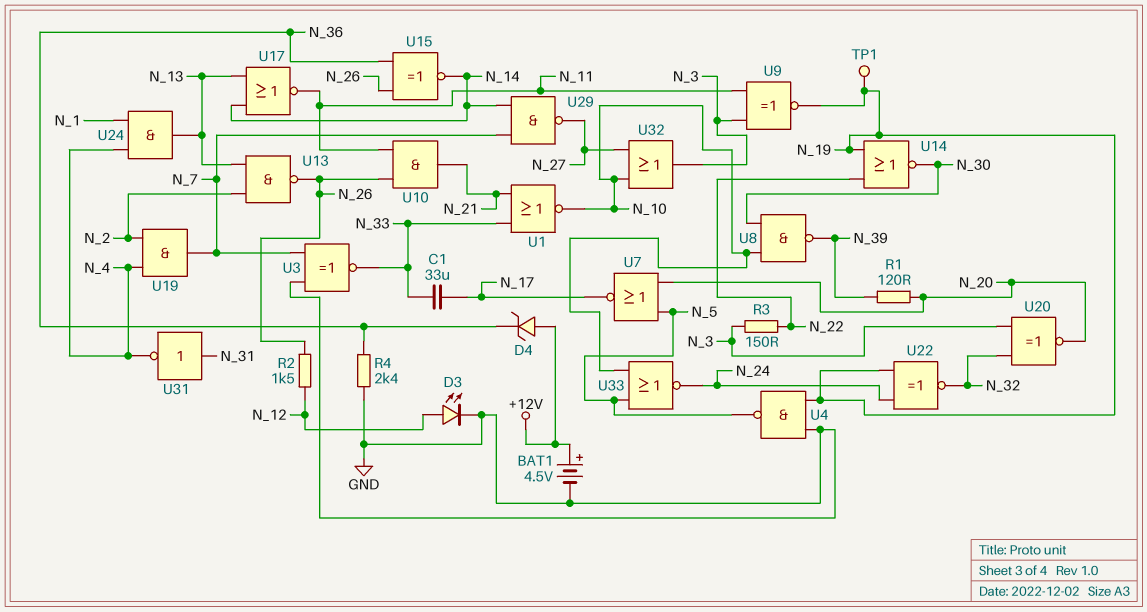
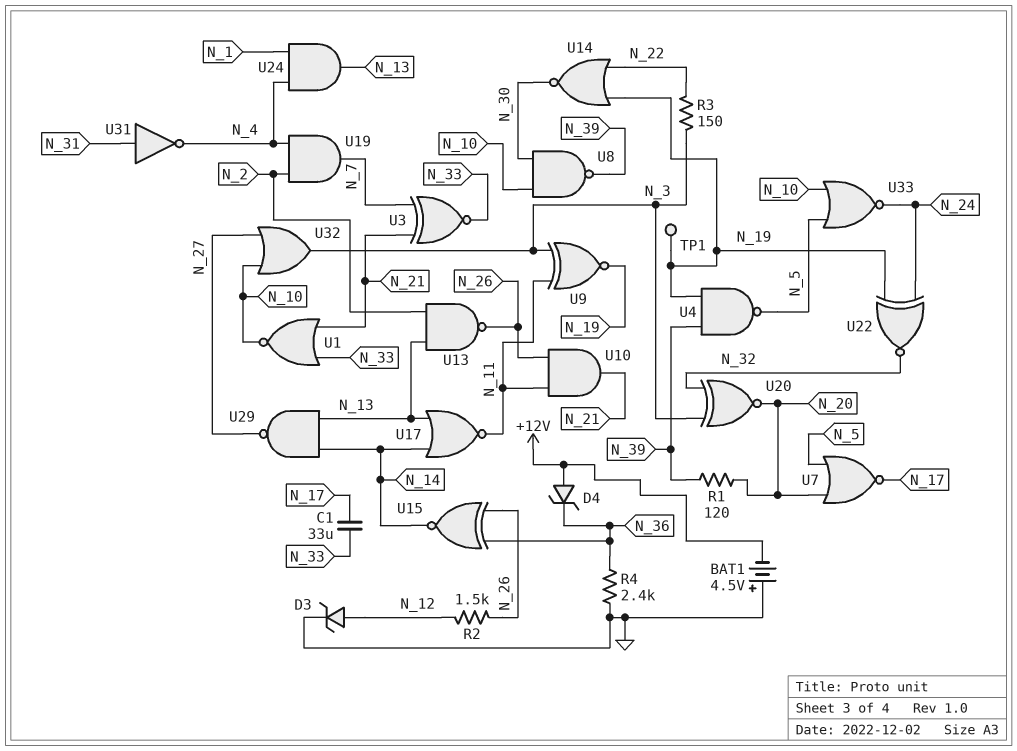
BAT1: 4.5V (plus +12V, minus GND) -> 4.5V (plus GND, minus +12V)
D3: LED (A N_12, K GND) -> zener (A N_12, K GND)
U3: XNOR (in GND, in N_7, out N_33) -> XNOR (in N_7, in N_21, out N_33)
U4: NAND (in GND, in N_19, out N_5) -> NAND (in N_19, in N_39, out N_5)
U29: NAND (in N_7, in N_14, out N_27) -> NAND (in N_13, in N_14, out N_27)

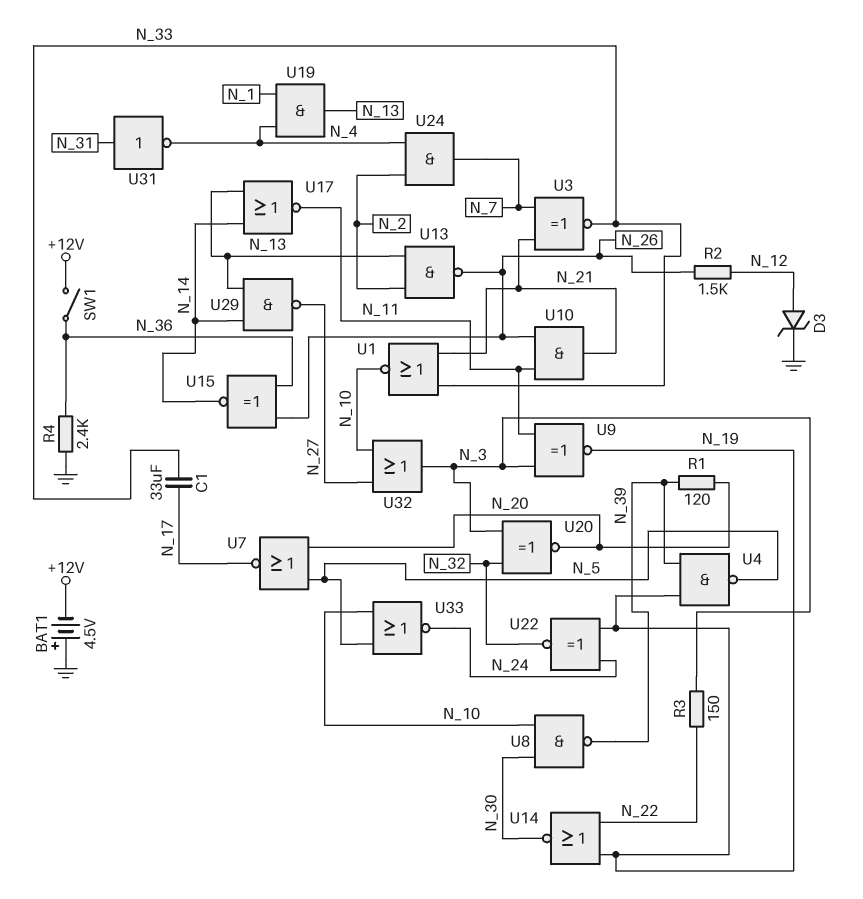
D4: zener (A +12V, K N_36) -> none
SW1: none -> switch (+12V, N_36)
TP1: test point (N_19) -> none
U19: AND (in N_2, in N_4, out N_7) -> AND (in N_1, in N_4, out N_13)
U24: AND (in N_1, in N_4, out N_13) -> AND (in N_2, in N_4, out N_7)

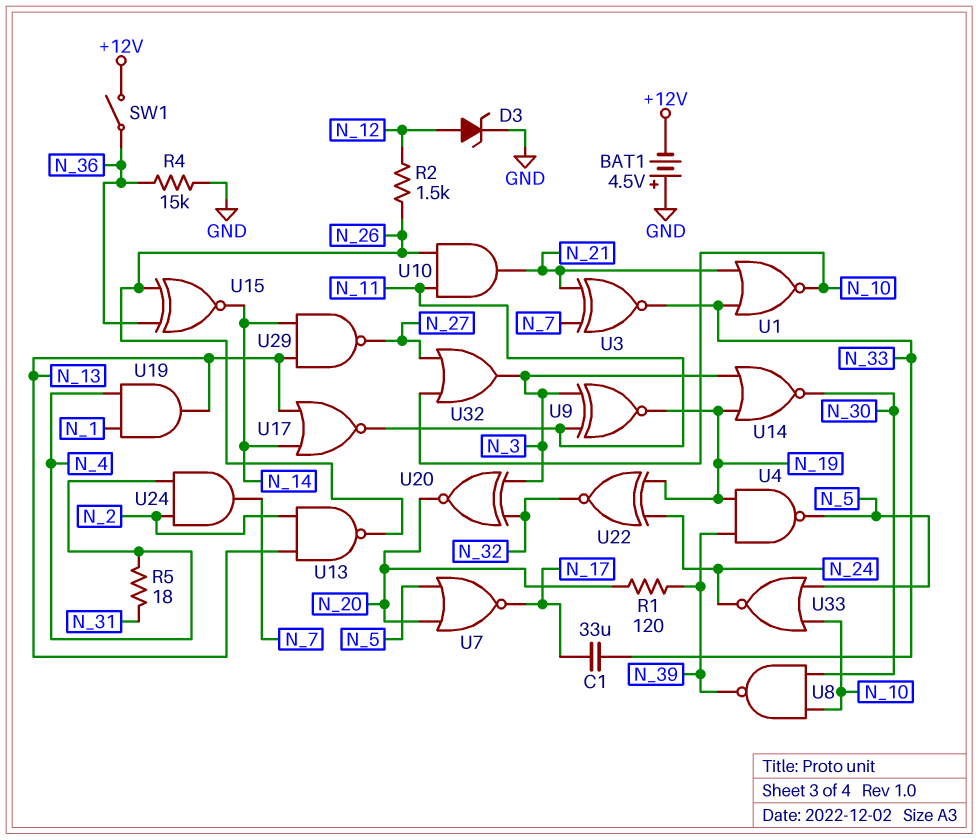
R3: 150 (N_3, N_22) -> none
R4: 2.4k (GND, N_36) -> 15k (GND, N_36)
R5: none -> 18 (N_4, N_31)
U14: NOR (in N_19, in N_22, out N_30) -> NOR (in N_3, in N_19, out N_30)
U31: NOT (in N_31, out N_4) -> none

